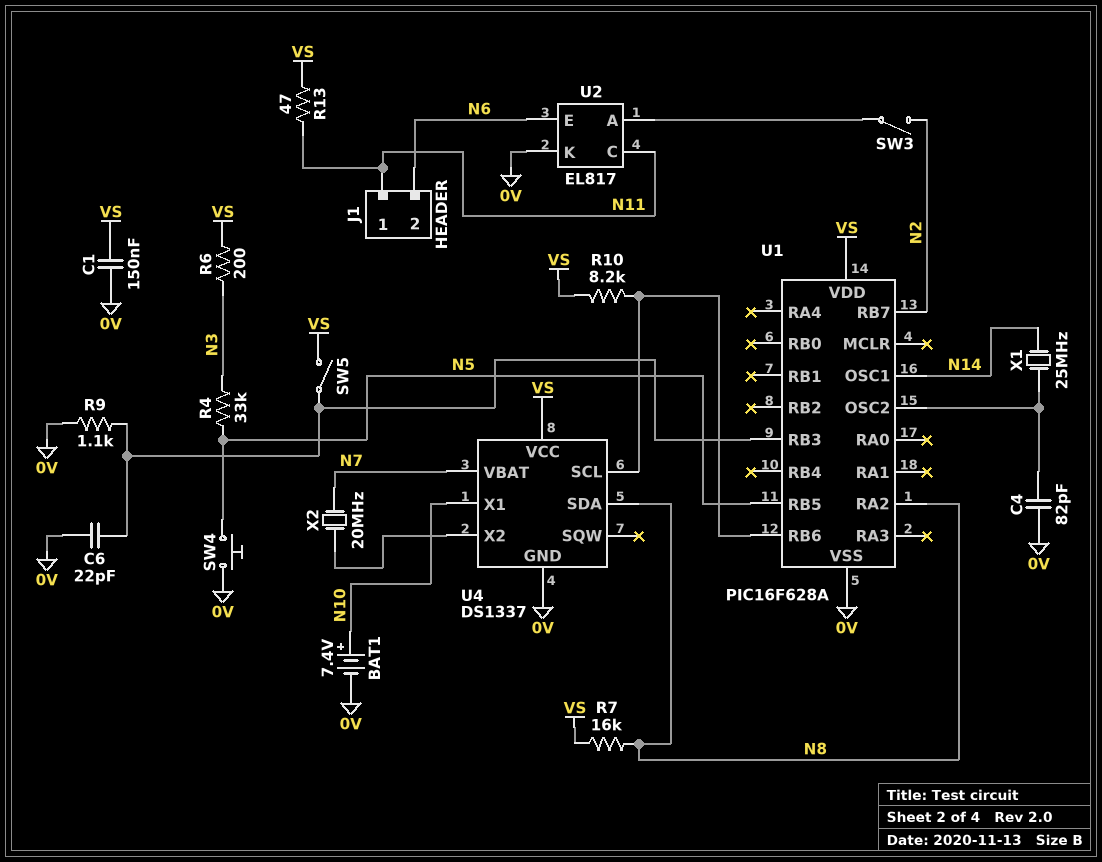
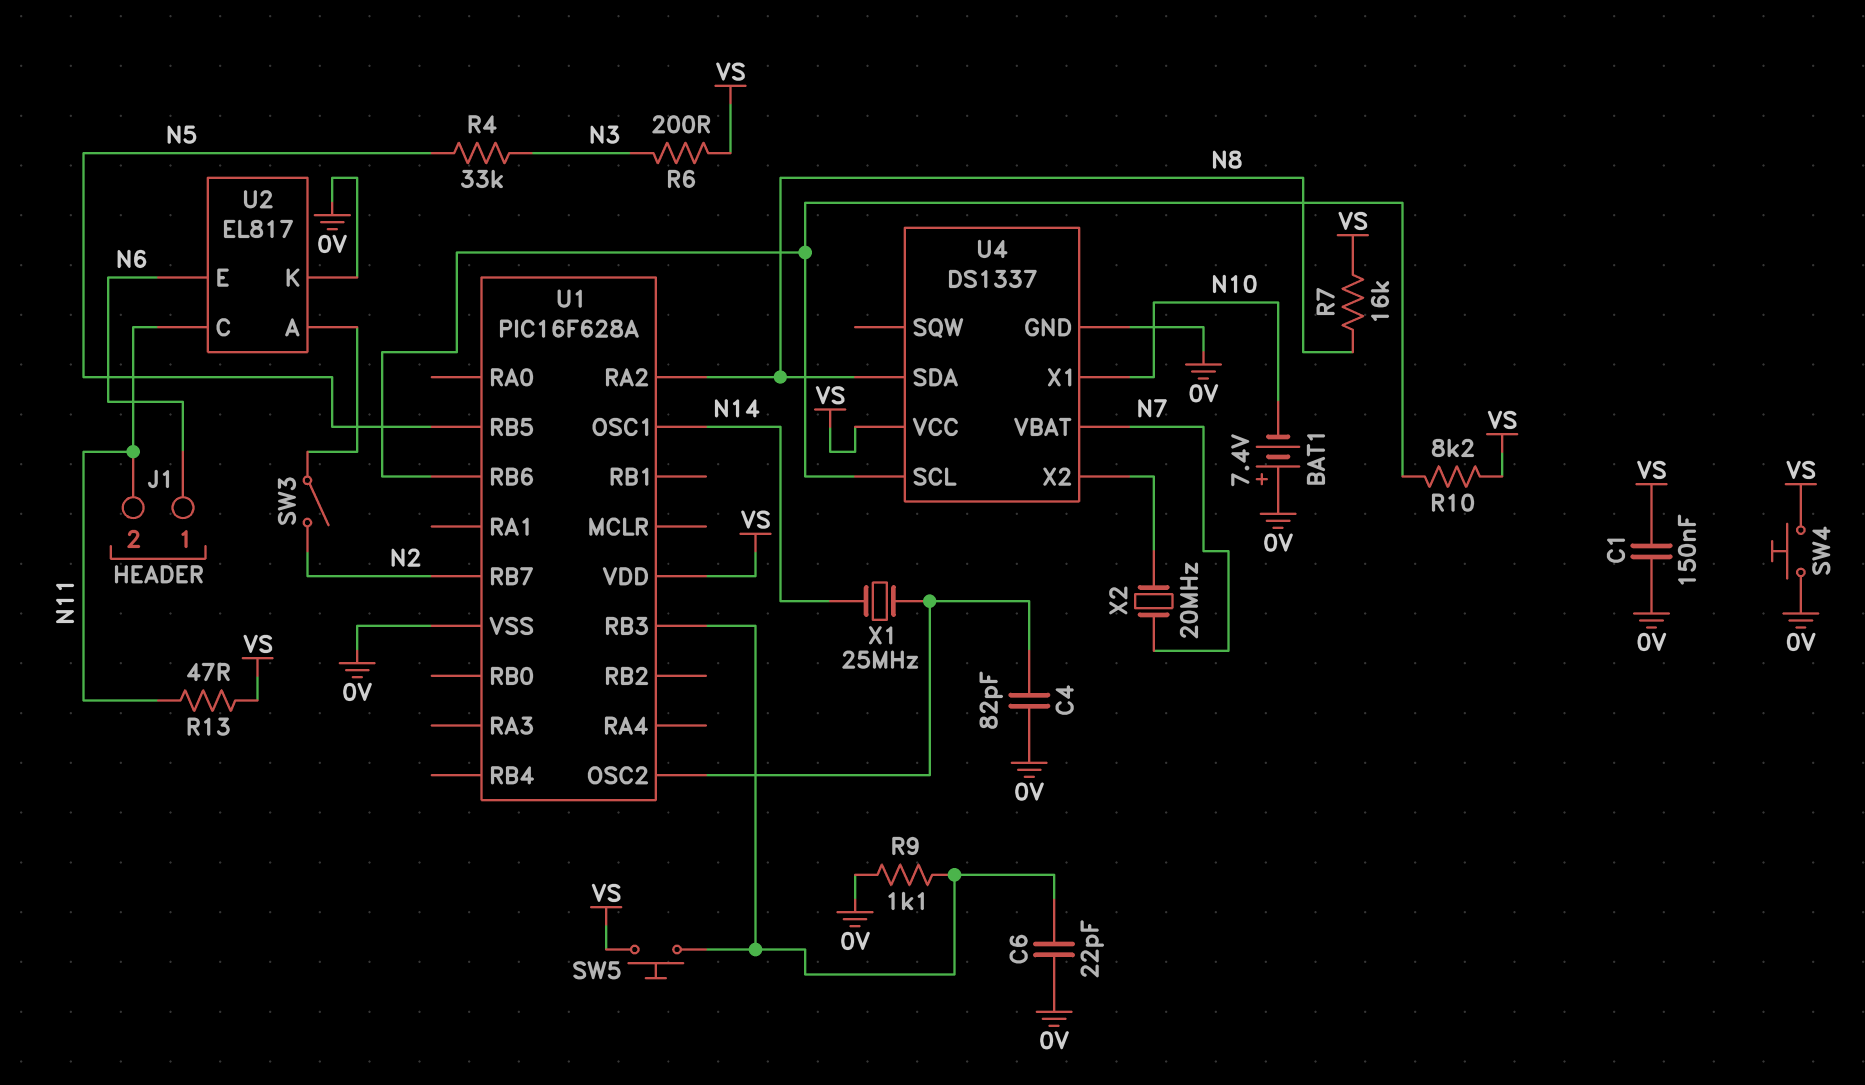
BAT1: 7.4V (plus N10, minus 0V) -> 7.4V (plus 0V, minus N10)
J1 pin 1: N11 -> N6
J1 pin 2: N6 -> N11
SW4: button (0V, N5) -> button (0V, VS)
SW5: switch (U1/RB3, VS) -> button (U1/RB3, VS)

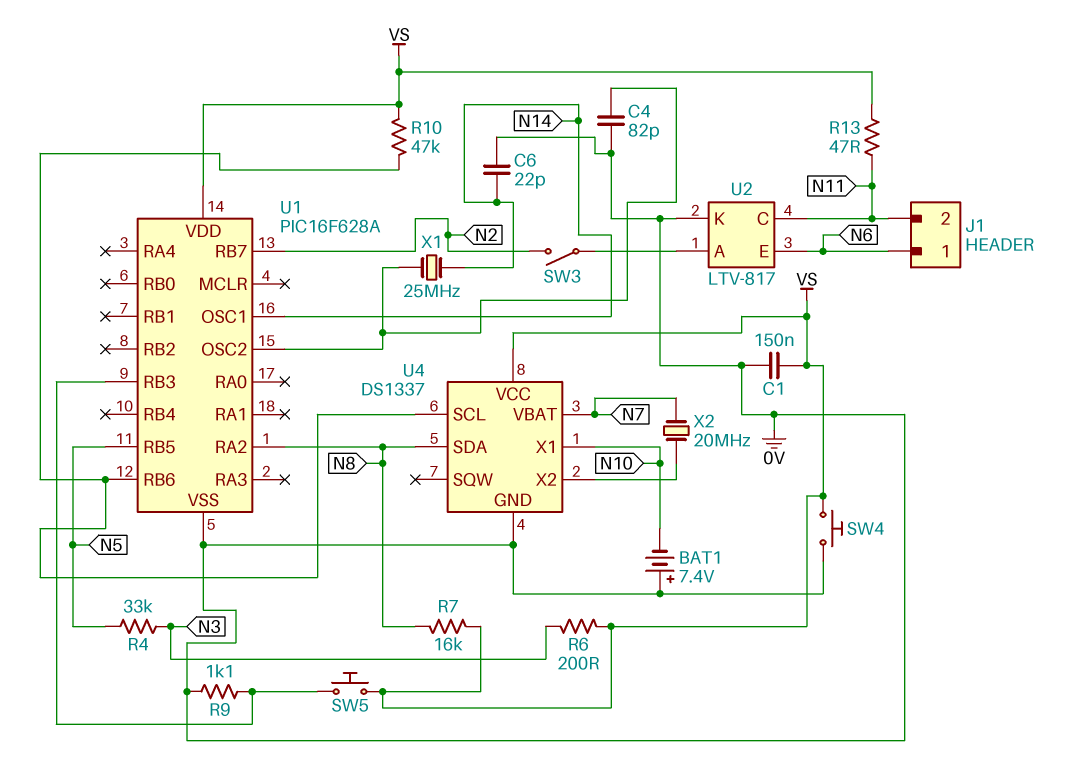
C6: 22pF (0V, U1/RB3) -> 22pF (0V, N14)
R10: 8.2k (U1/RB6, VS) -> 47k (U1/RB6, VS)
U2: EL817 -> LTV-817

